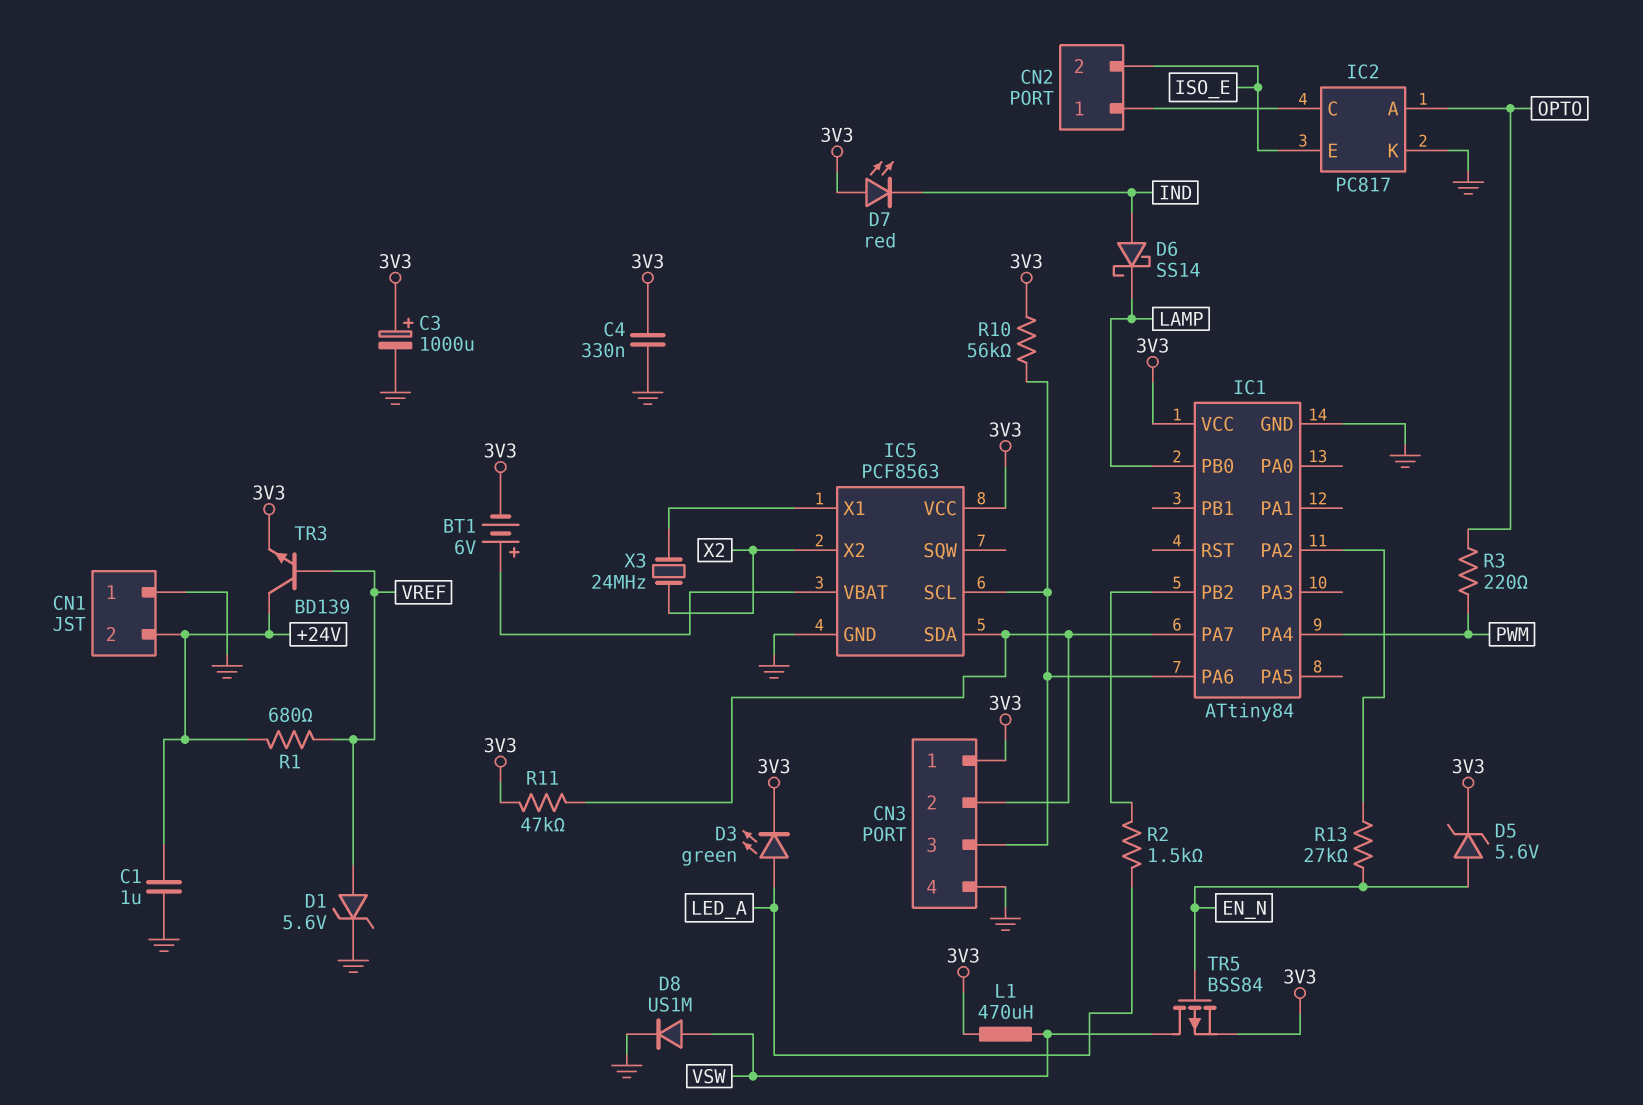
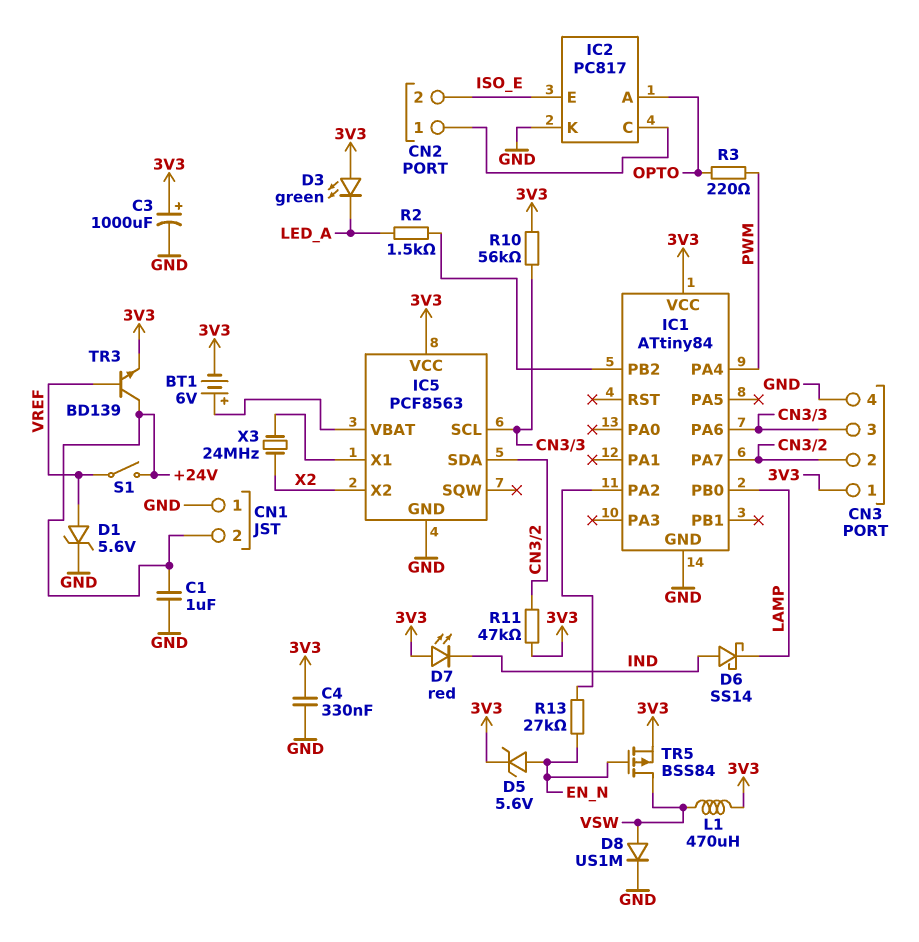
D3: LED green (A LED_A, K 3V3) -> LED green (A 3V3, K LED_A)
R1: 680 (+24V, VREF) -> none
S1: none -> switch (+24V, VREF)

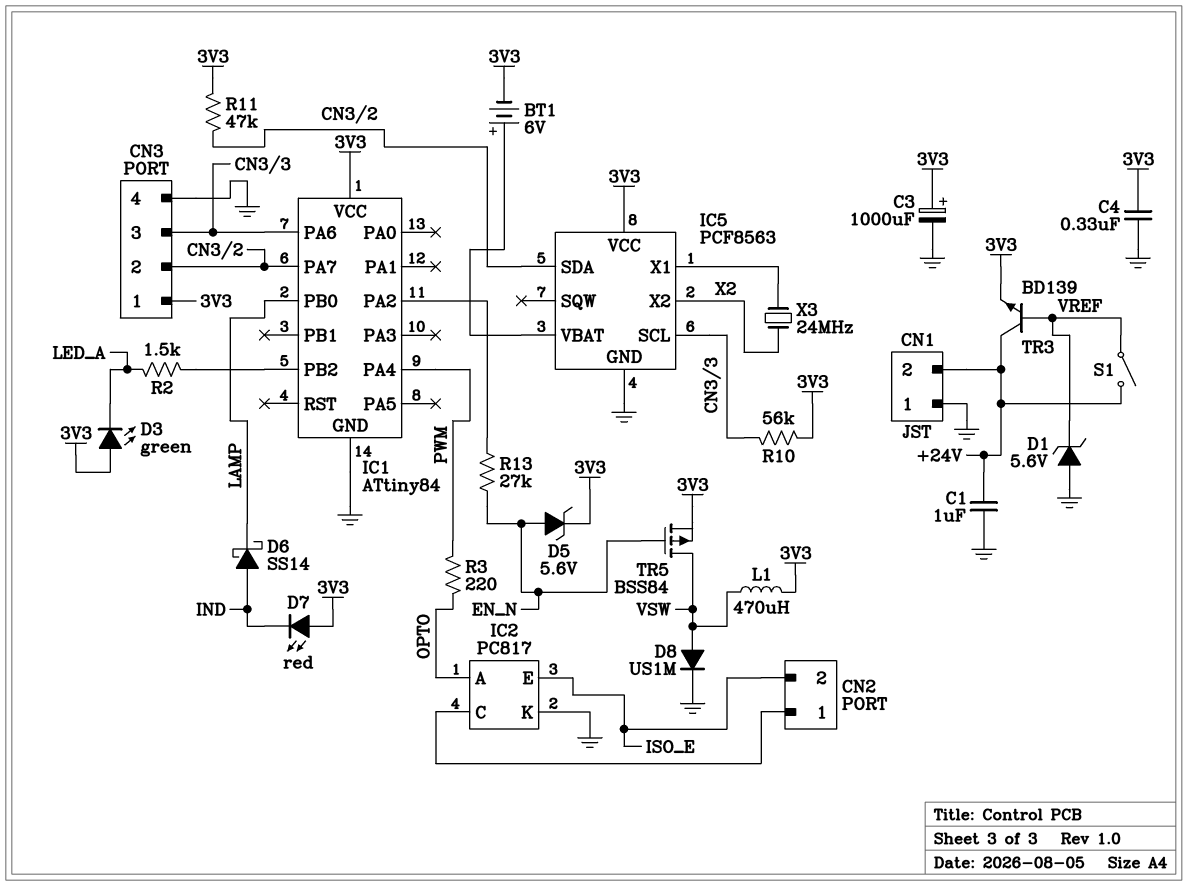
D1: zener 5.6V (A VREF, K GND) -> zener 5.6V (A GND, K VREF)

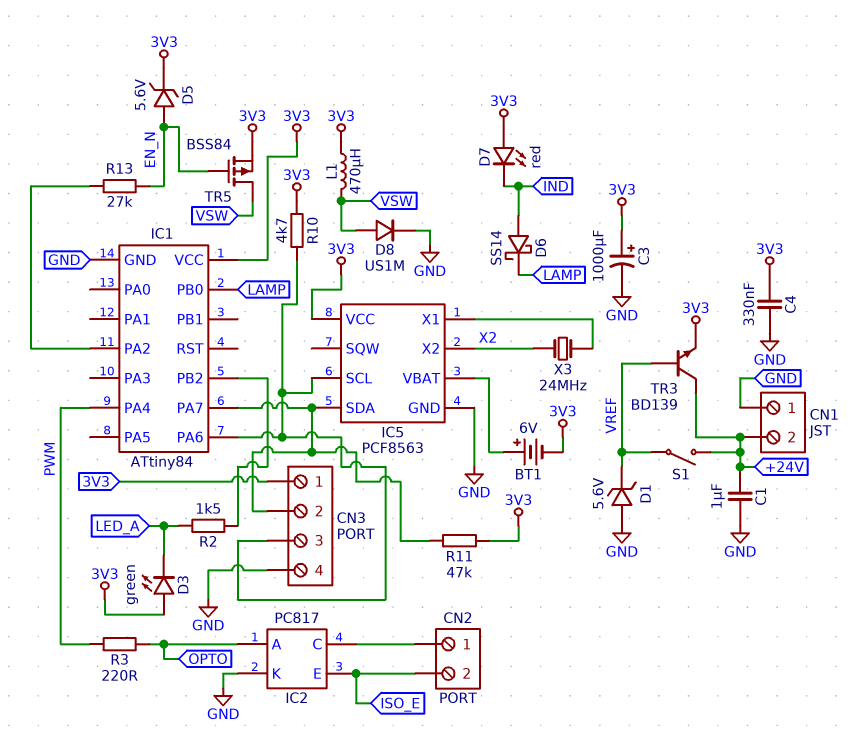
R10: 56k (3V3, CN3/3) -> 4.7k (3V3, CN3/3)

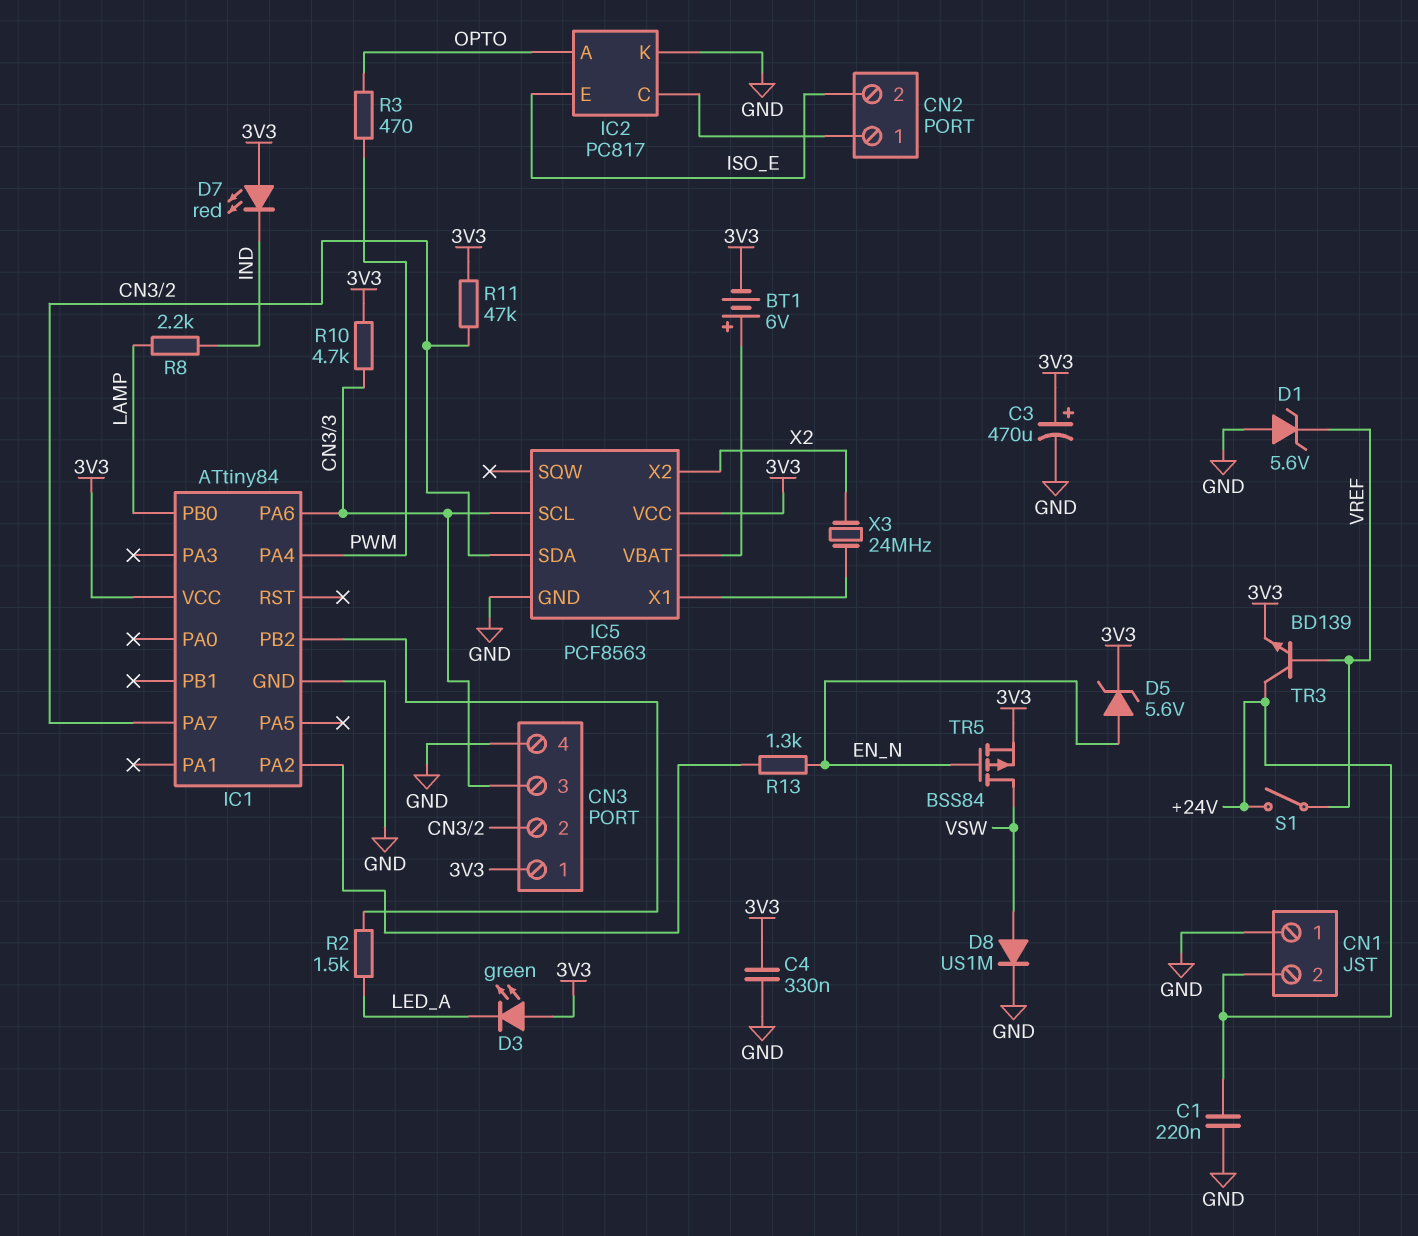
C1: 1uF (+24V, GND) -> 220nF (+24V, GND)
C3: 1000uF (plus 3V3, minus GND) -> 470uF (plus 3V3, minus GND)
D6: schottky SS14 (A IND, K LAMP) -> none
L1: 470uH (3V3, VSW) -> none
R3: 220 (OPTO, PWM) -> 470 (OPTO, PWM)
R8: none -> 2.2k (IND, LAMP)
R13: 27k (EN_N, IC1/PA2) -> 1.3k (EN_N, IC1/PA2)

